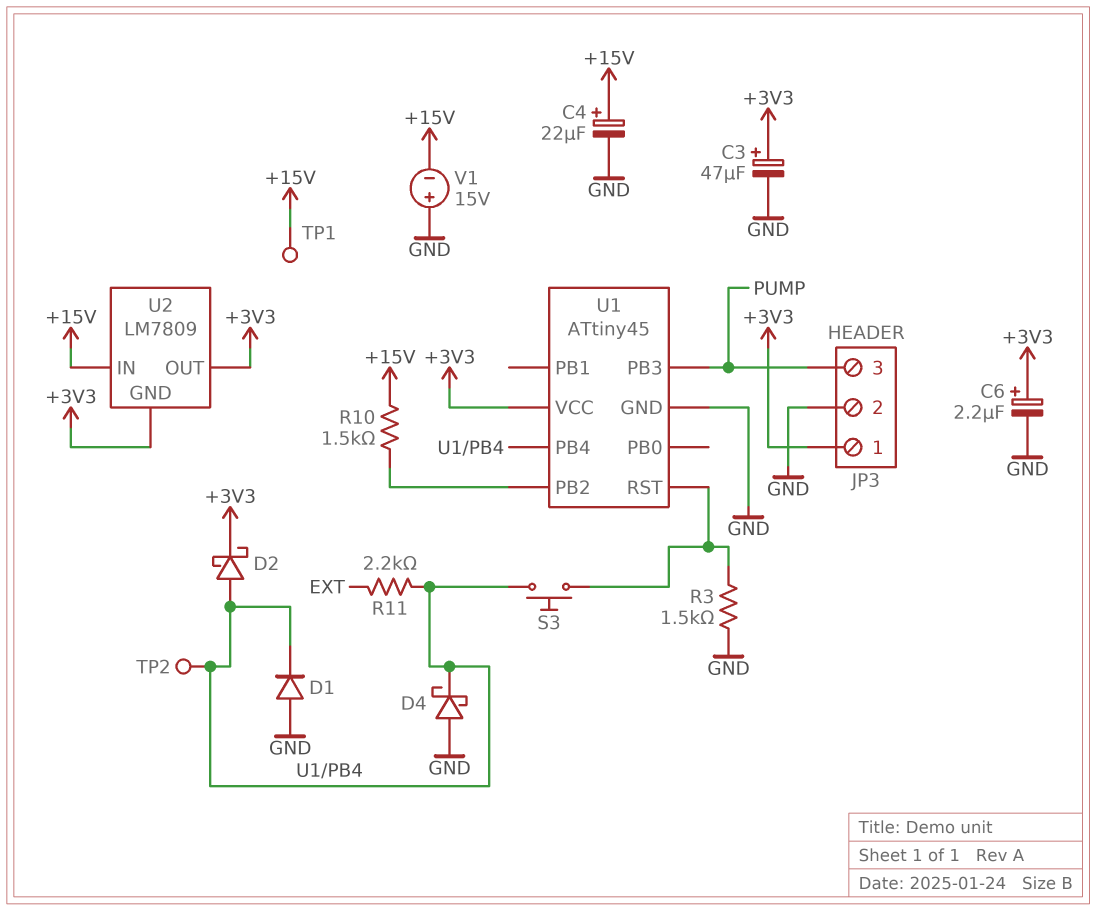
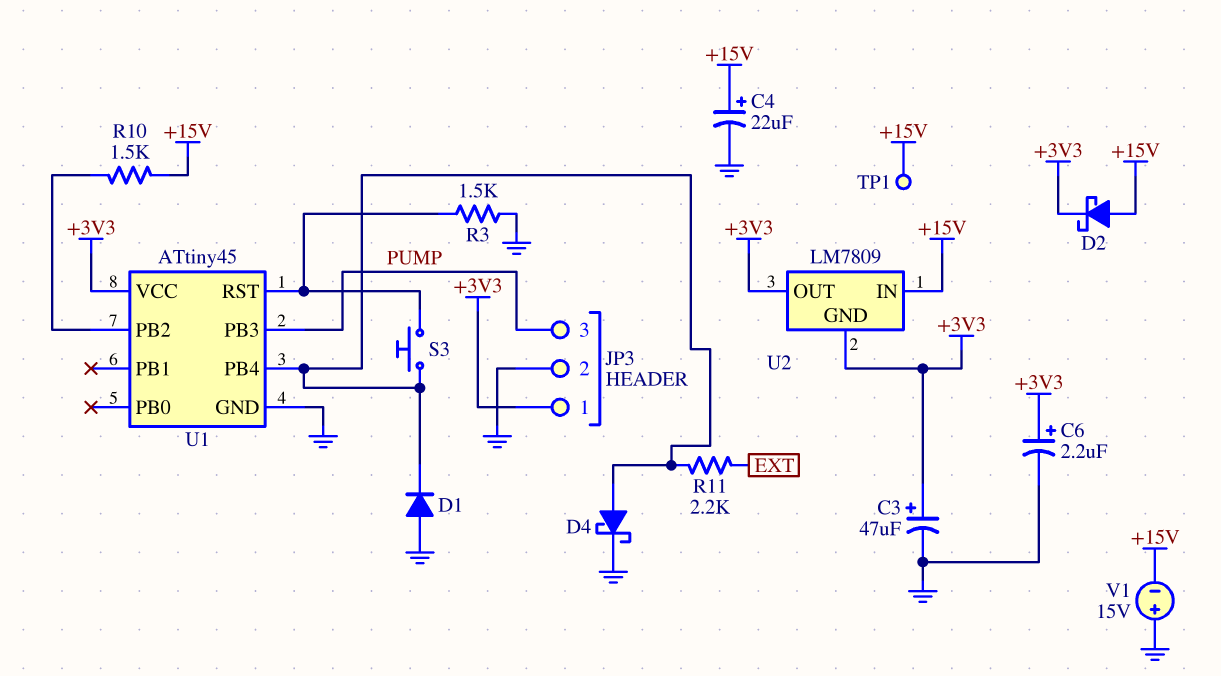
D2: schottky (A U1/PB4, K +3V3) -> schottky (A +15V, K +3V3)
D4: schottky (A GND, K U1/PB4) -> schottky (A U1/PB4, K GND)
TP2: test point (U1/PB4) -> none

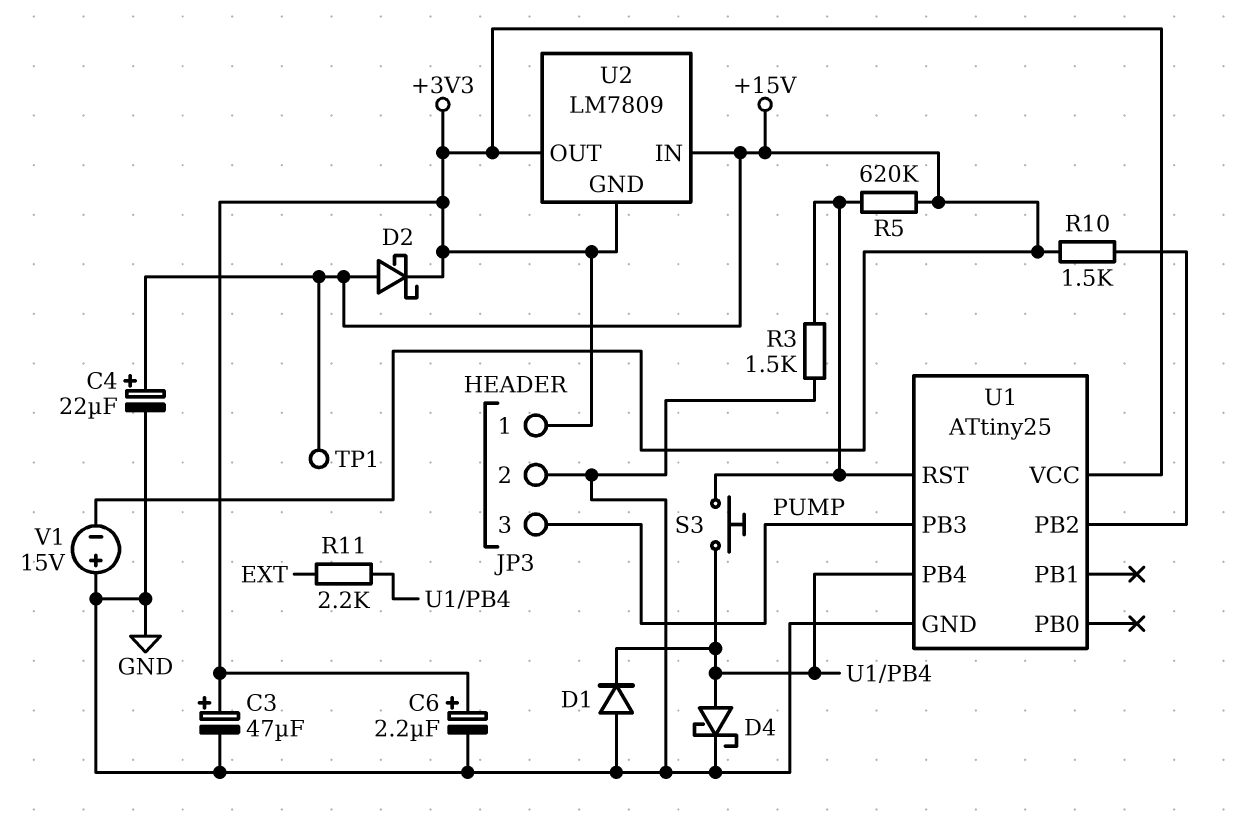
R5: none -> 620k (+15V, U1/RST)
U1: ATtiny45 -> ATtiny25

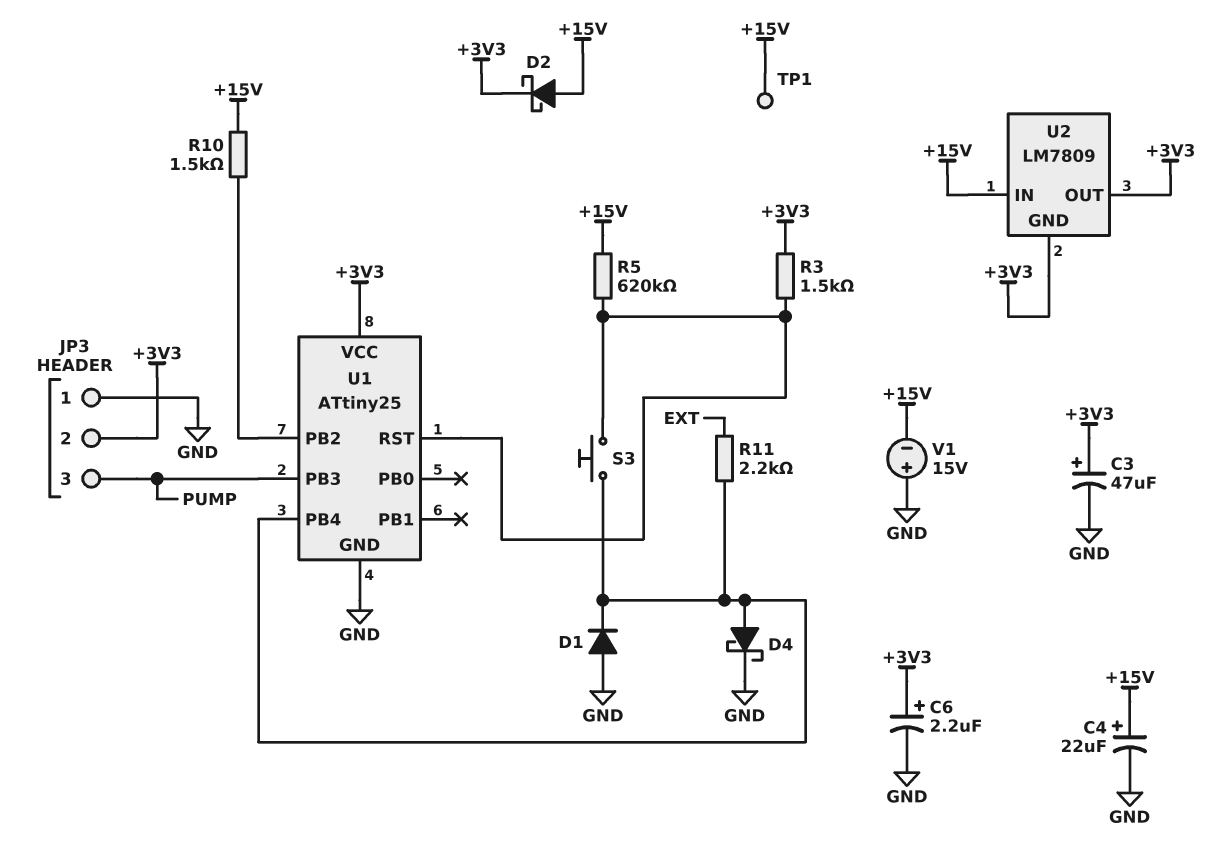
JP3 pin 1: +3V3 -> GND
JP3 pin 2: GND -> +3V3
R3: 1.5k (GND, U1/RST) -> 1.5k (+3V3, U1/RST)

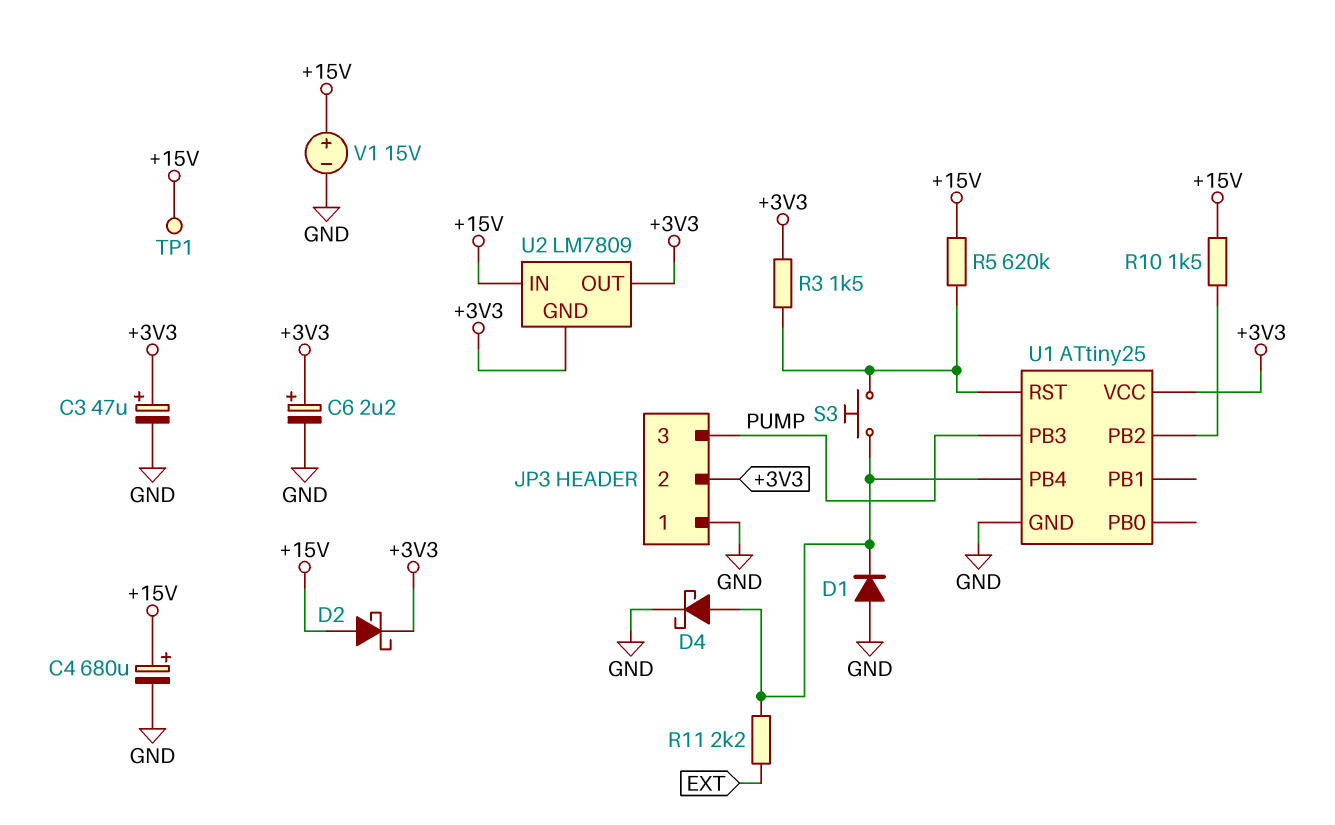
C4: 22uF (plus +15V, minus GND) -> 680uF (plus +15V, minus GND)
V1: 15V (plus GND, minus +15V) -> 15V (plus +15V, minus GND)

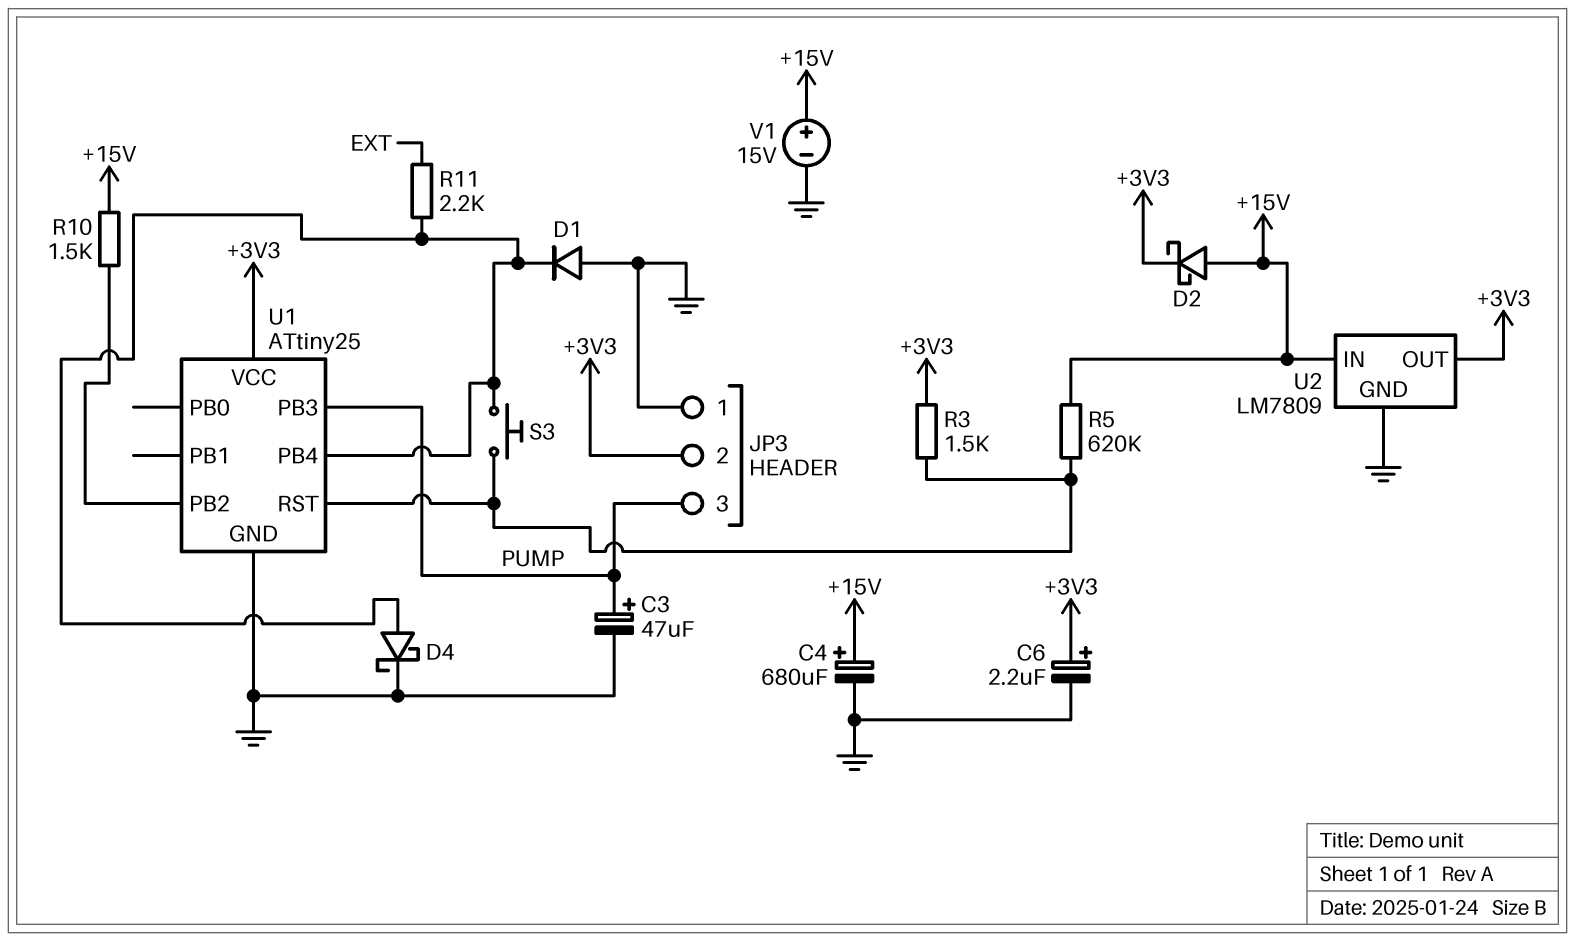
C3: 47uF (plus +3V3, minus GND) -> 47uF (plus PUMP, minus GND)
TP1: test point (+15V) -> none
U2 pin GND: +3V3 -> GND

